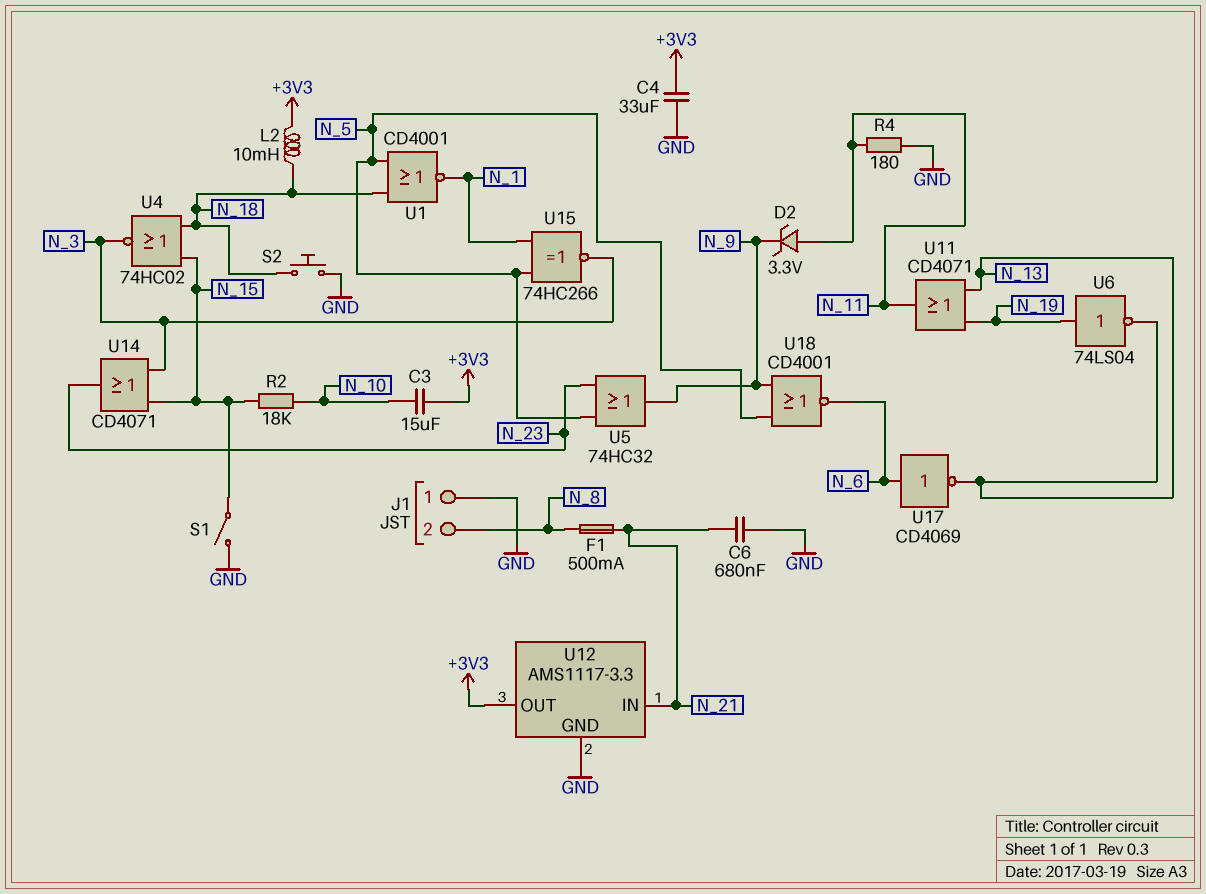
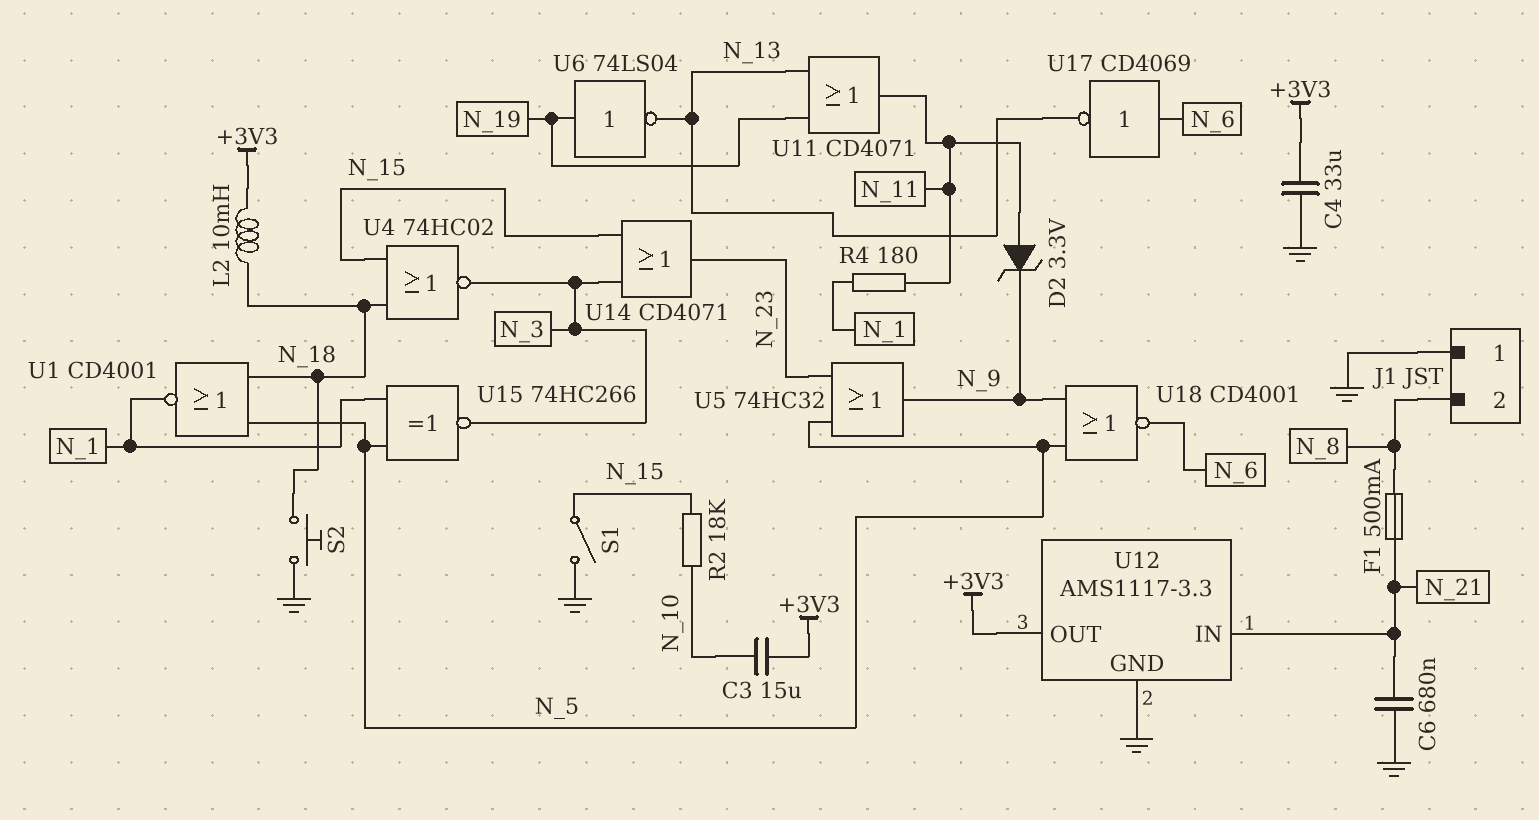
R4: 180 (GND, N_11) -> 180 (N_1, N_11)

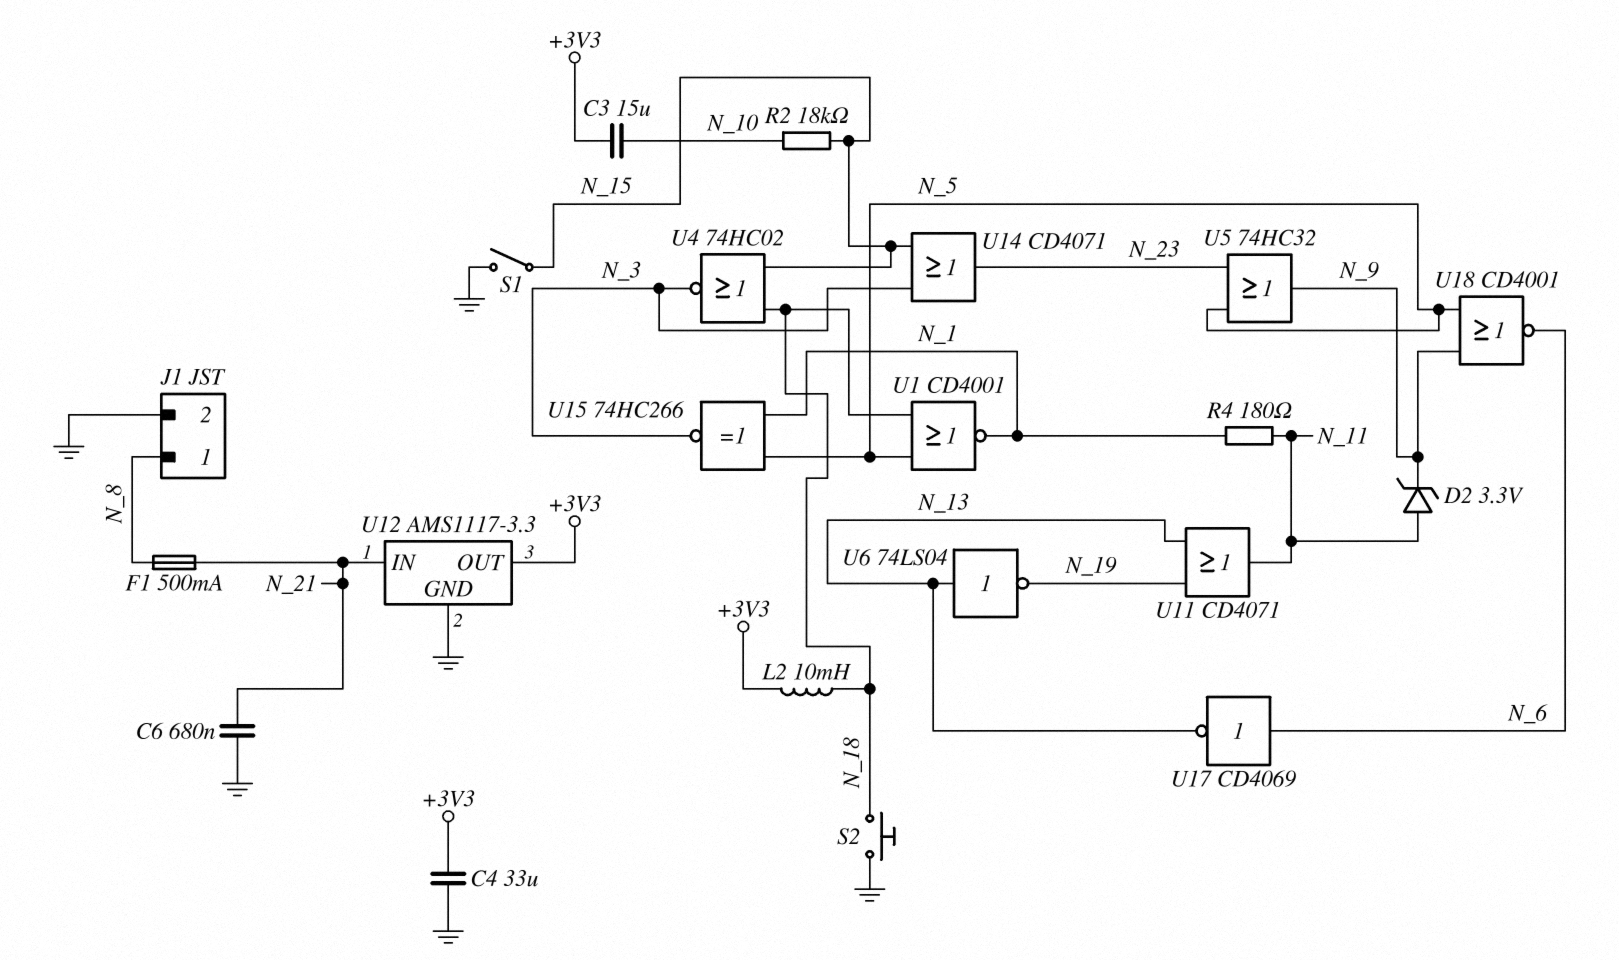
J1 pin 1: GND -> N_8
J1 pin 2: N_8 -> GND
U6: NOT 74LS04 (in N_19, out N_13) -> NOT 74LS04 (in N_13, out N_19)

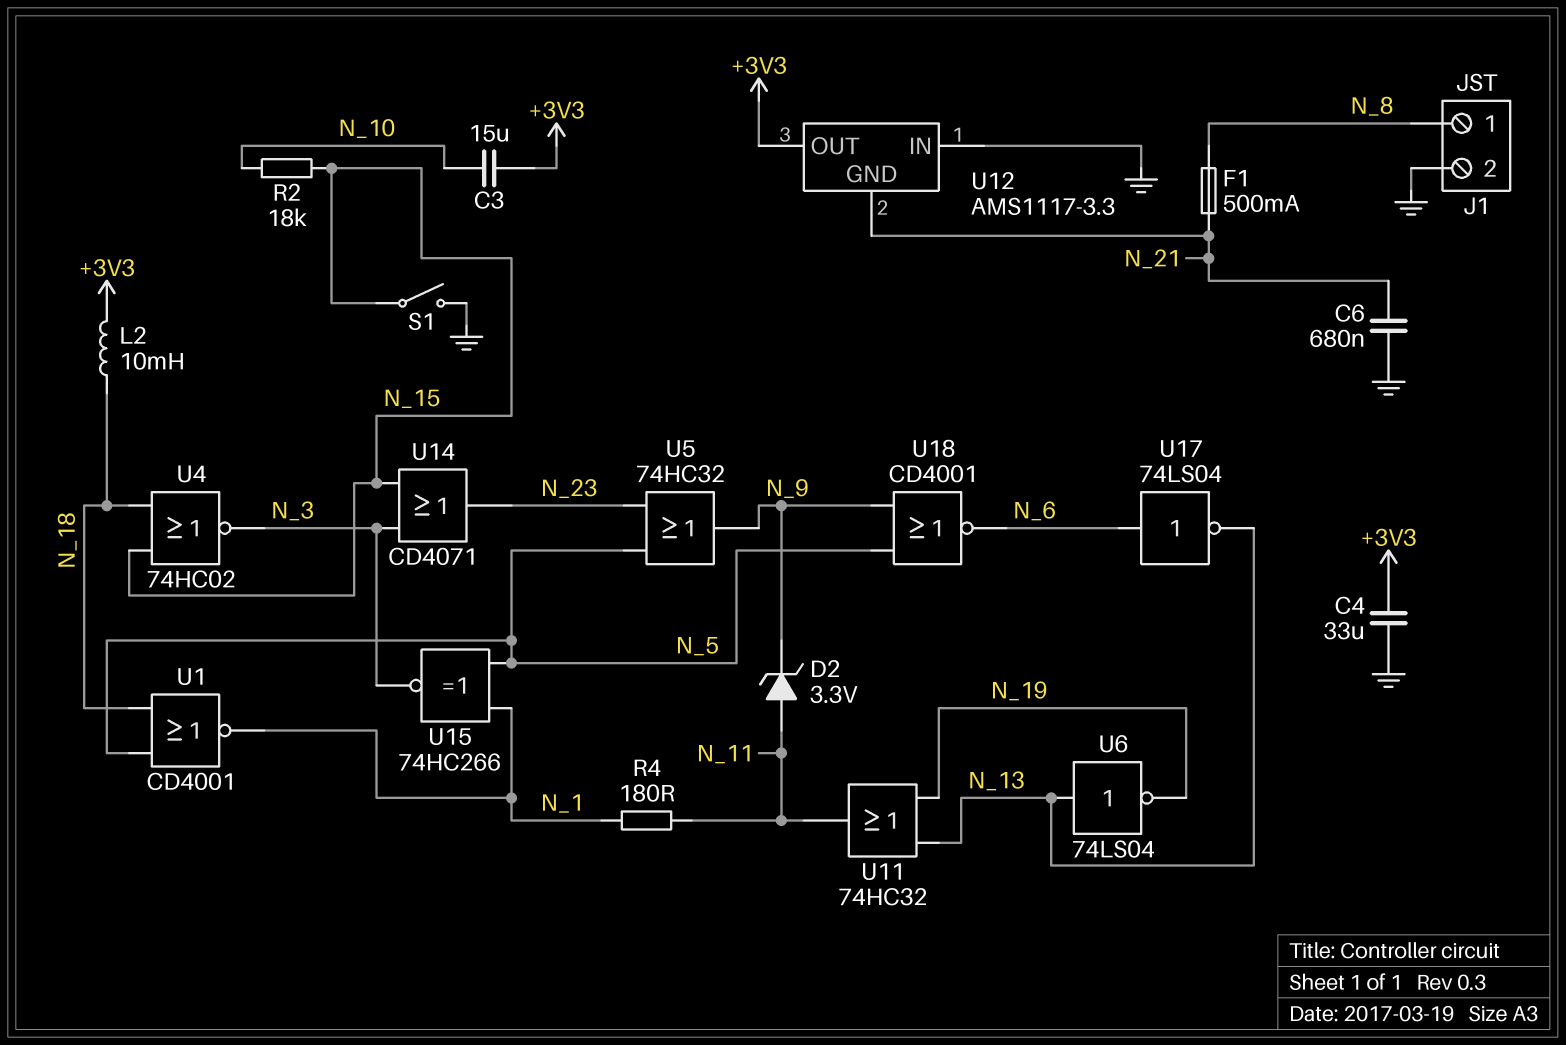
S2: button (GND, N_18) -> none
U11: OR CD4071 (in N_13, in N_19, out N_11) -> OR 74HC32 (in N_13, in N_19, out N_11)
U12 pin GND: GND -> N_21
U12 pin IN: N_21 -> GND
U17: NOT CD4069 (in N_6, out N_13) -> NOT 74LS04 (in N_6, out N_13)

